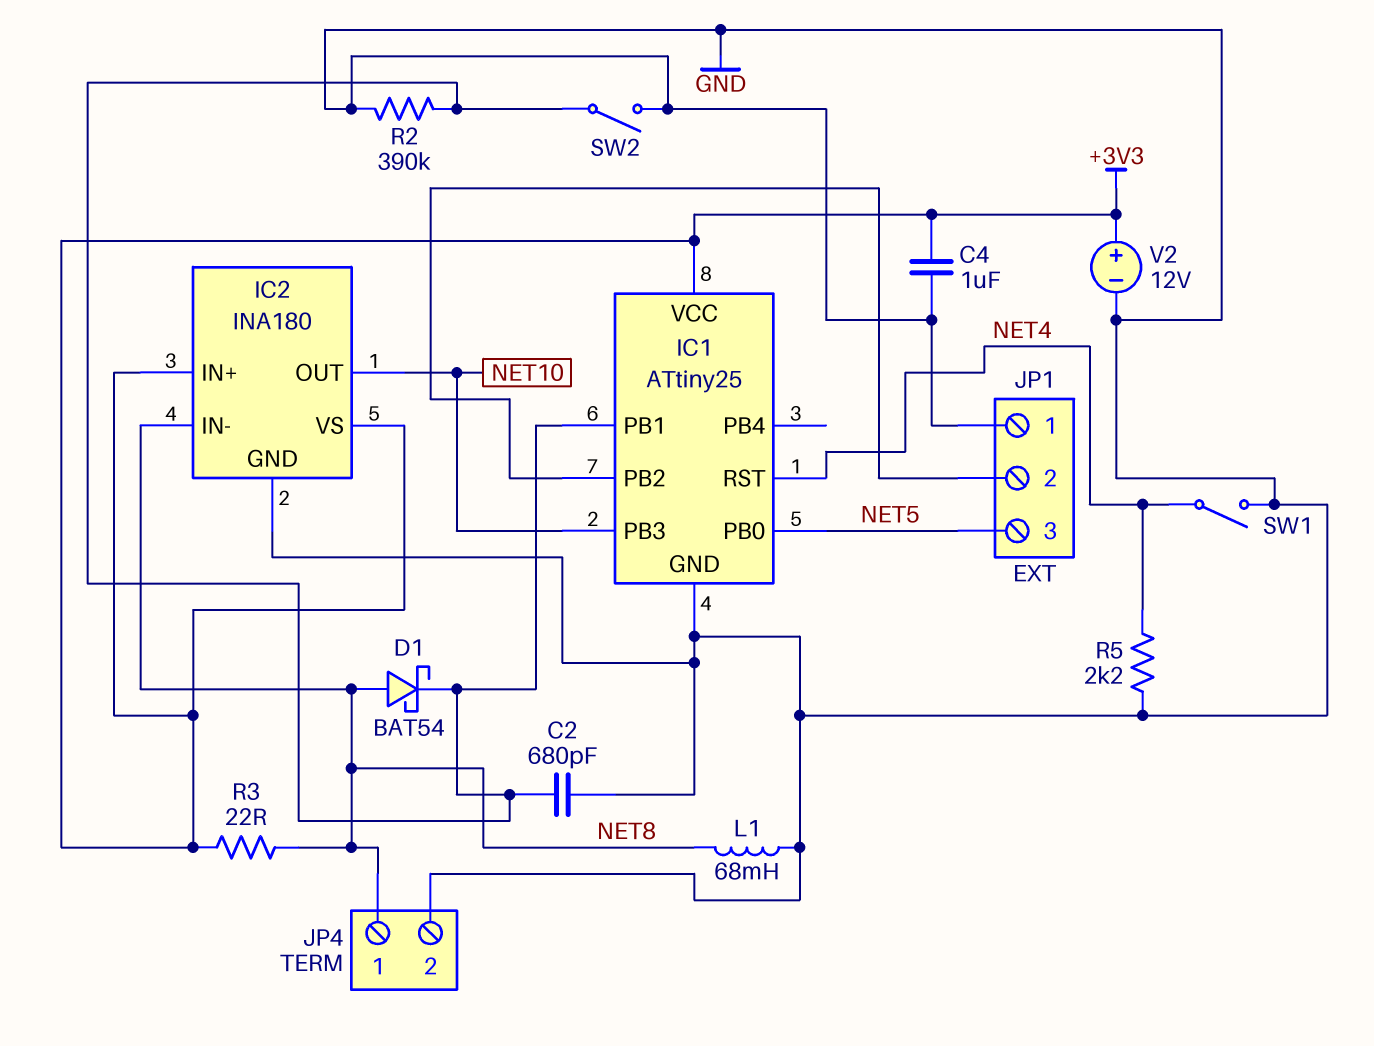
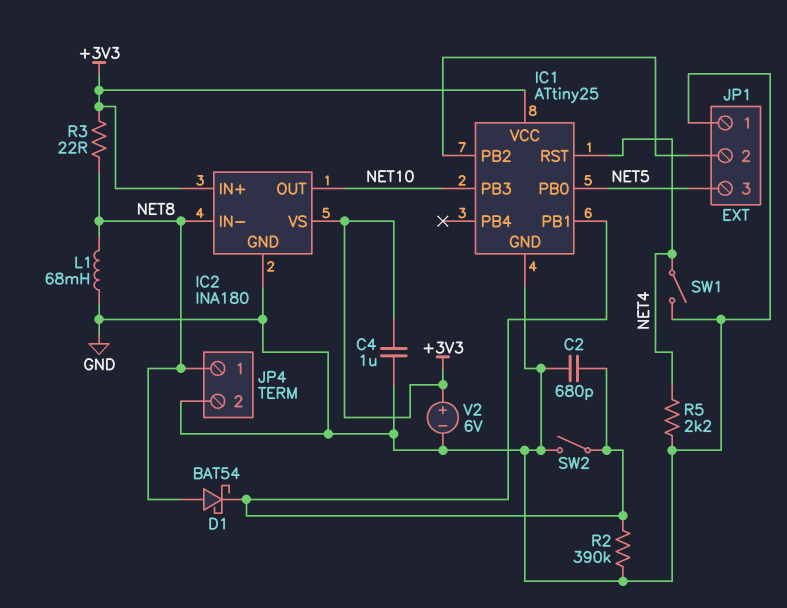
V2: 12V (plus +3V3, minus GND) -> 6V (plus +3V3, minus GND)

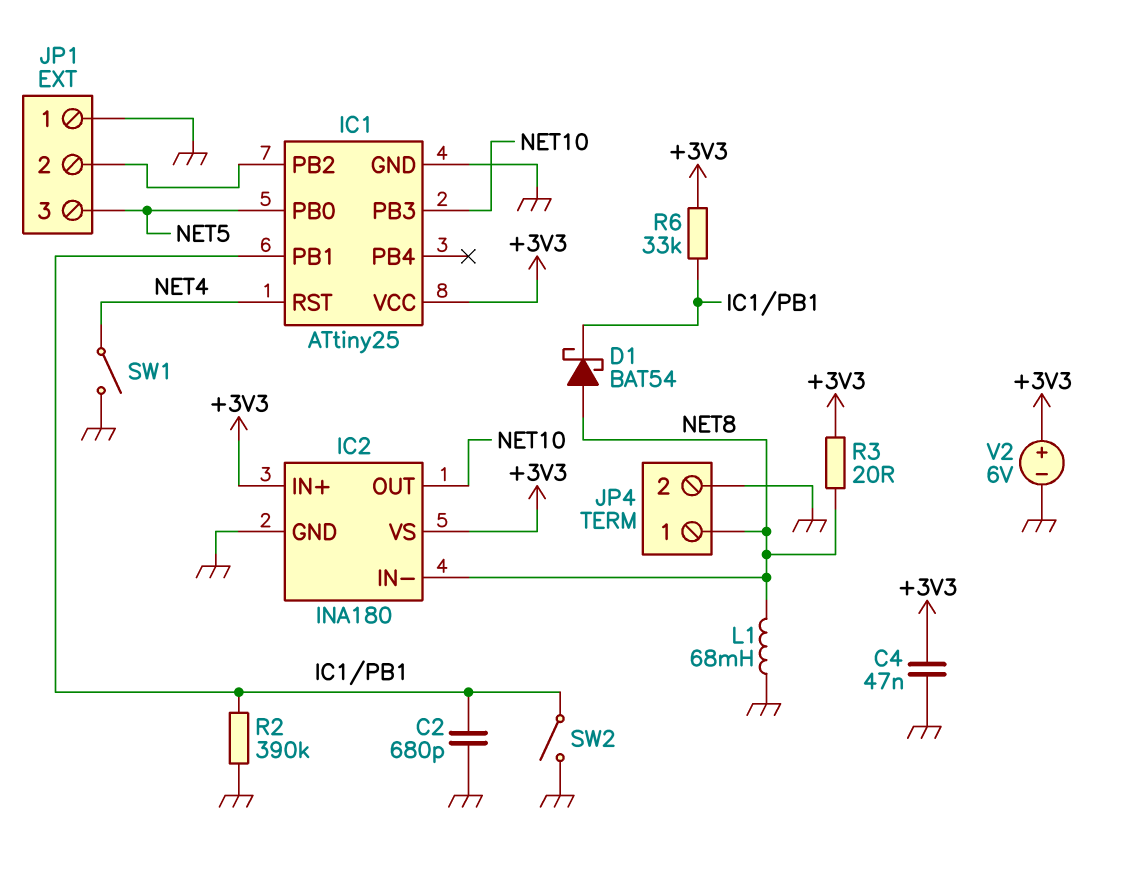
C4: 1uF (+3V3, GND) -> 47nF (+3V3, GND)
R3: 22 (+3V3, NET8) -> 20 (+3V3, NET8)
R5: 2.2k (GND, NET4) -> none
R6: none -> 33k (+3V3, IC1/PB1)

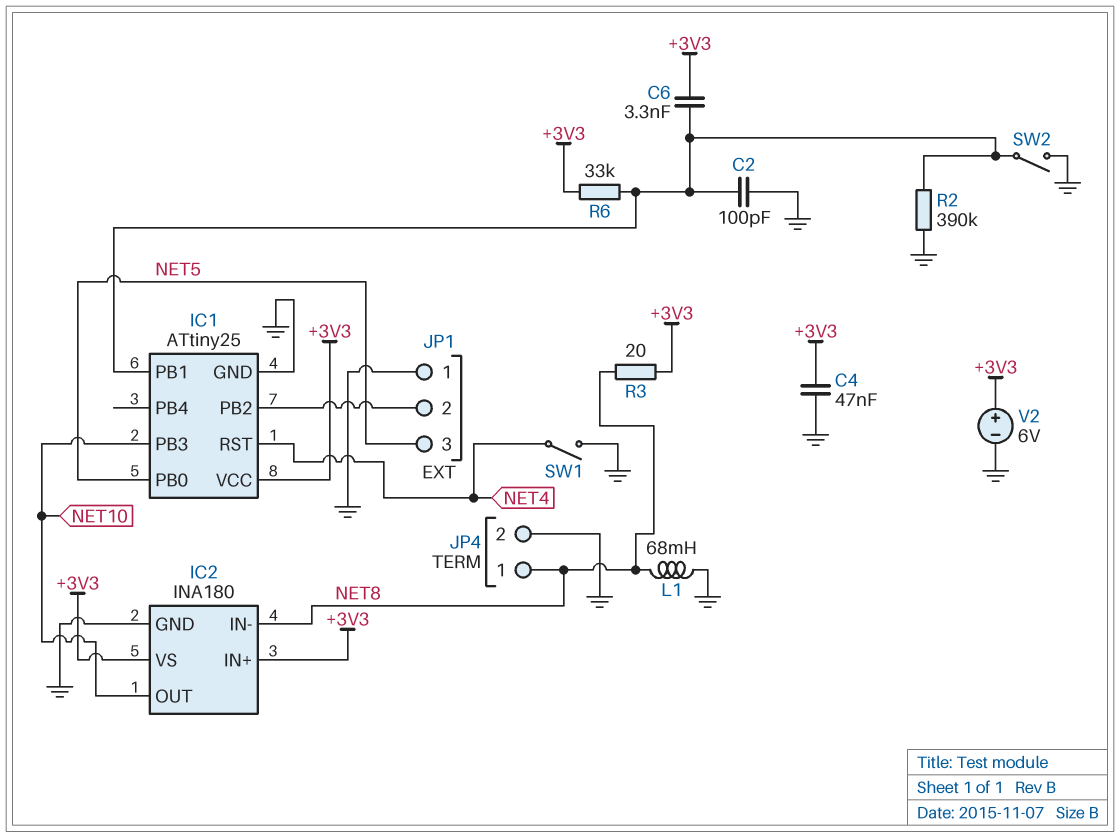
C2: 680pF (GND, IC1/PB1) -> 100pF (GND, IC1/PB1)
C6: none -> 3.3nF (+3V3, IC1/PB1)
D1: schottky BAT54 (A NET8, K IC1/PB1) -> none

